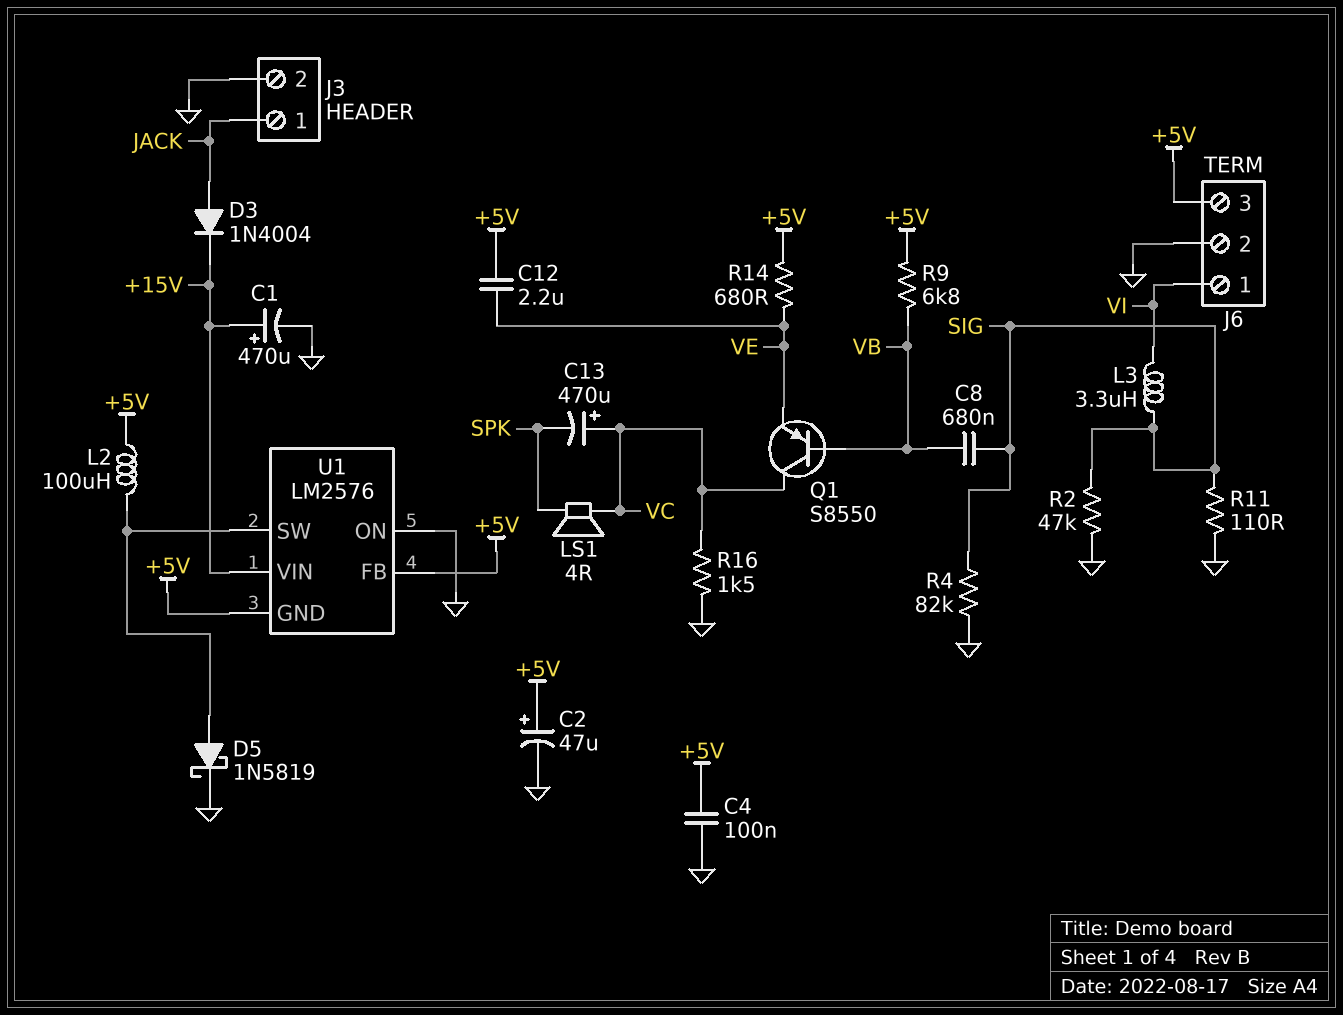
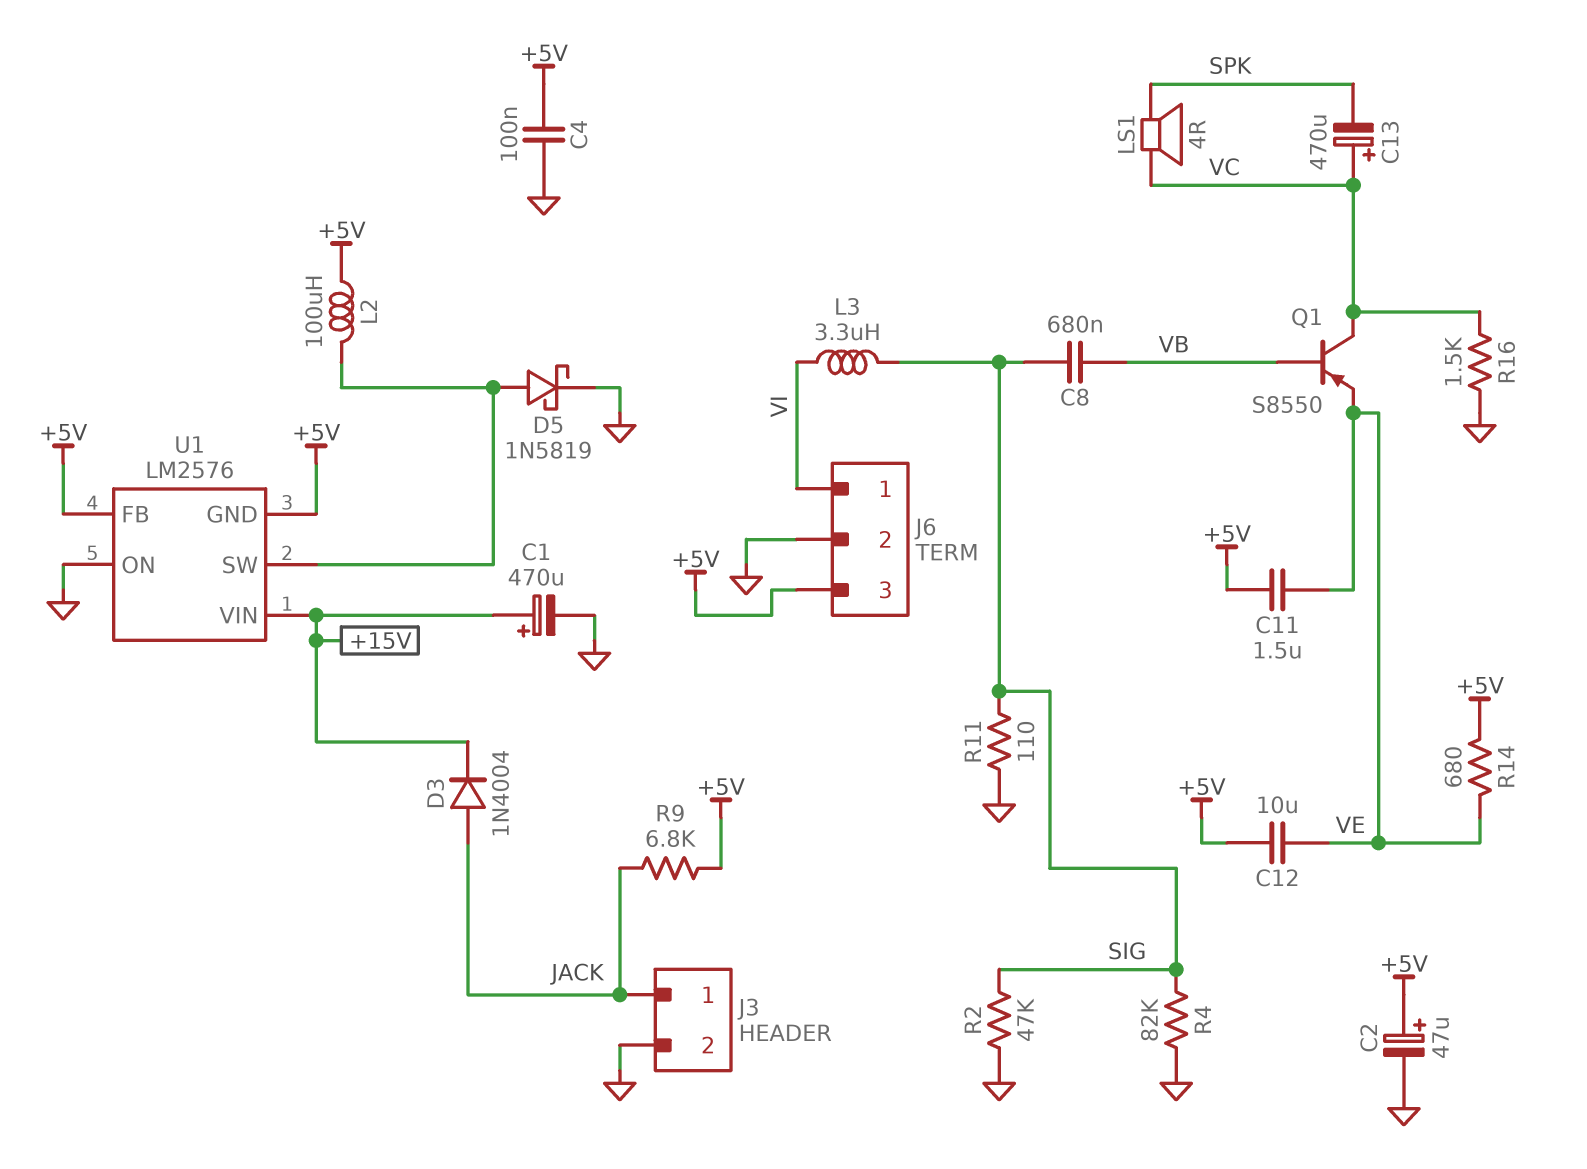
C11: none -> 1.5uF (+5V, VE)
C12: 2.2uF (+5V, VE) -> 10uF (+5V, VE)
R9: 6.8k (+5V, VB) -> 6.8k (+5V, JACK)

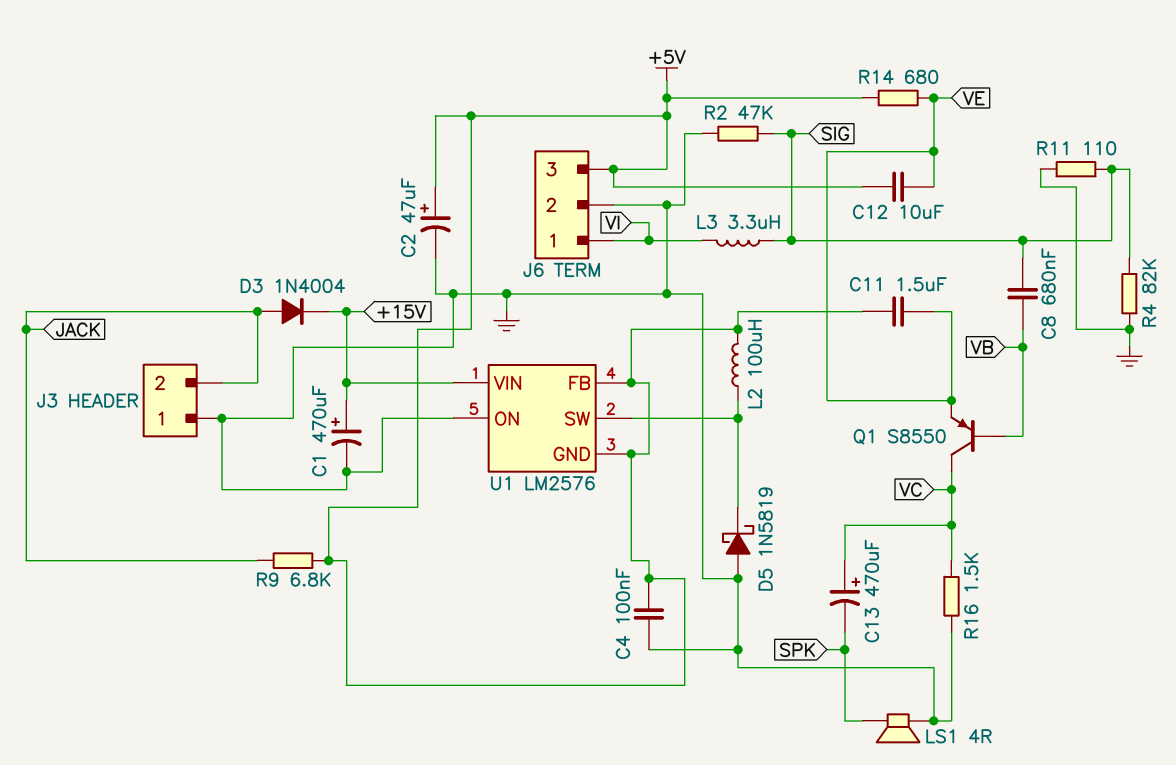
D5: schottky 1N5819 (A U1/SW, K GND) -> schottky 1N5819 (A GND, K U1/SW)
J3 pin 1: JACK -> GND
J3 pin 2: GND -> JACK
LS1: speaker 4R (SPK, VC) -> speaker 4R (GND, SPK)

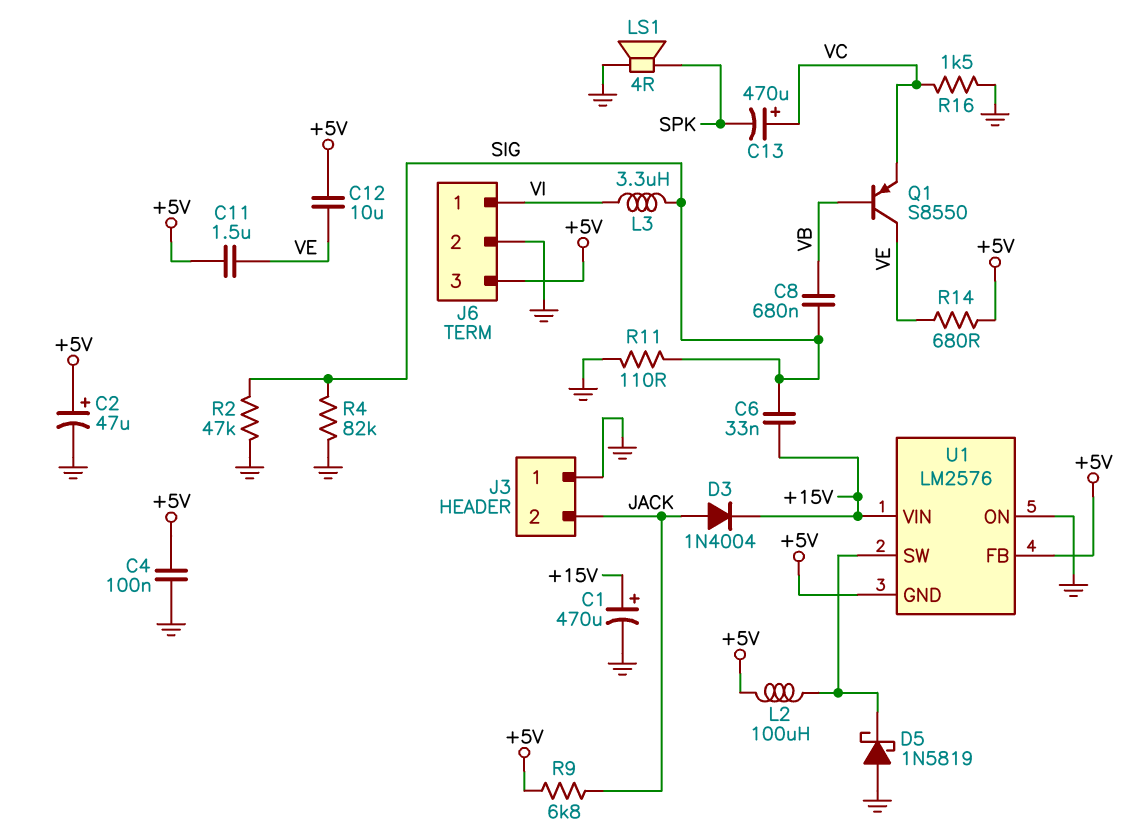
C6: none -> 33nF (+15V, SIG)
Q1: PNP S8550 (B VB, C VC, E VE) -> PNP S8550 (B VB, C VE, E VC)

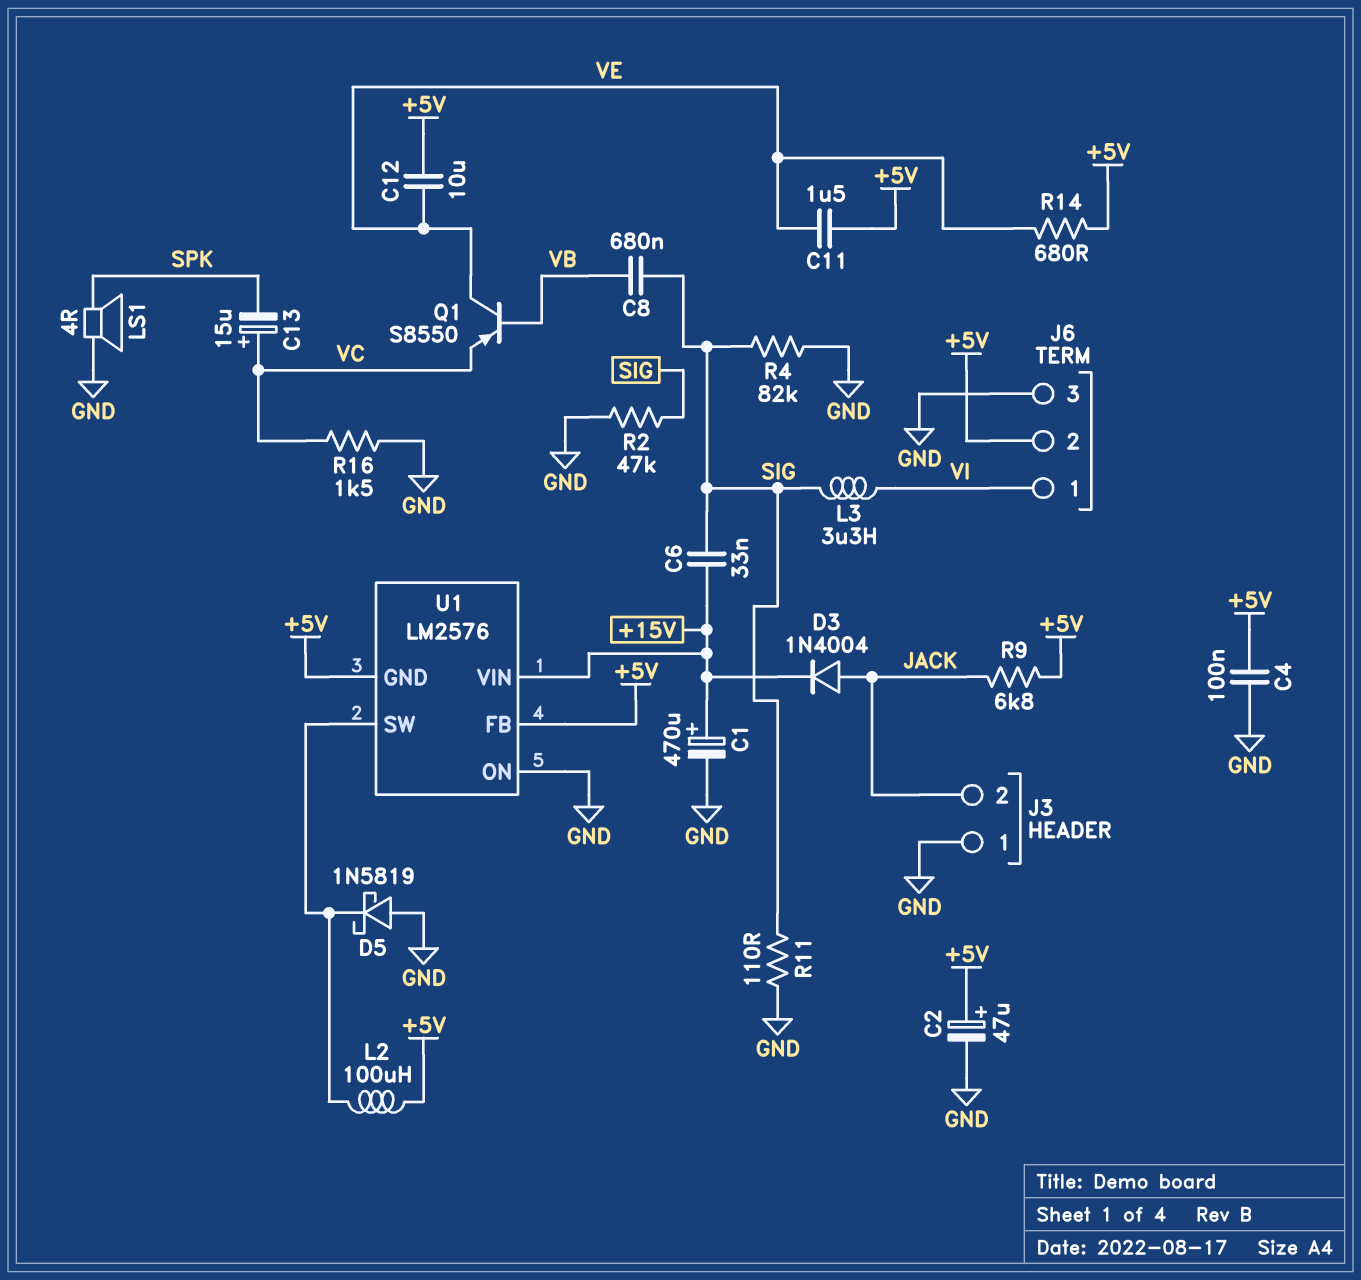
C13: 470uF (plus VC, minus SPK) -> 15uF (plus VC, minus SPK)
J6 pin 2: GND -> +5V
J6 pin 3: +5V -> GND

